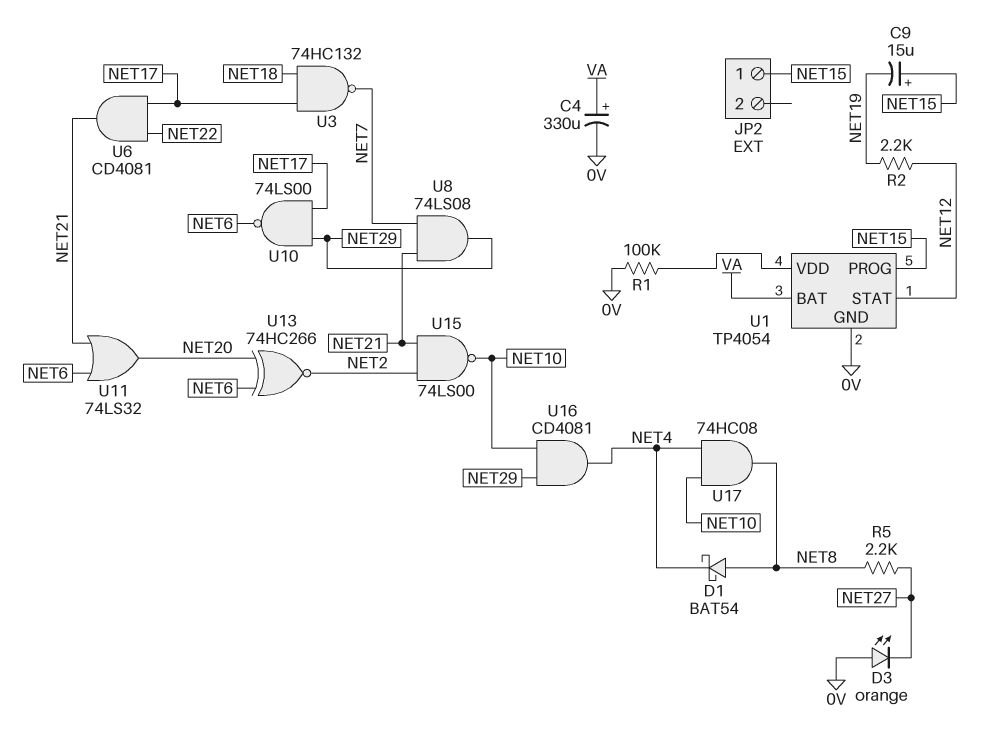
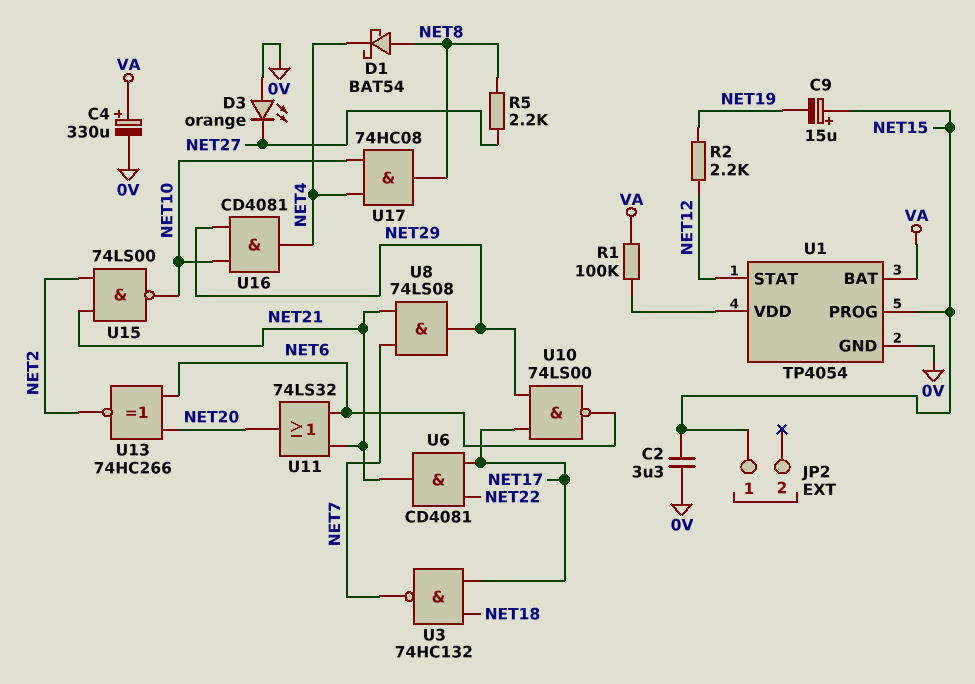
C2: none -> 3.3uF (0V, NET15)
R1: 100k (0V, U1/VDD) -> 100k (U1/VDD, VA)

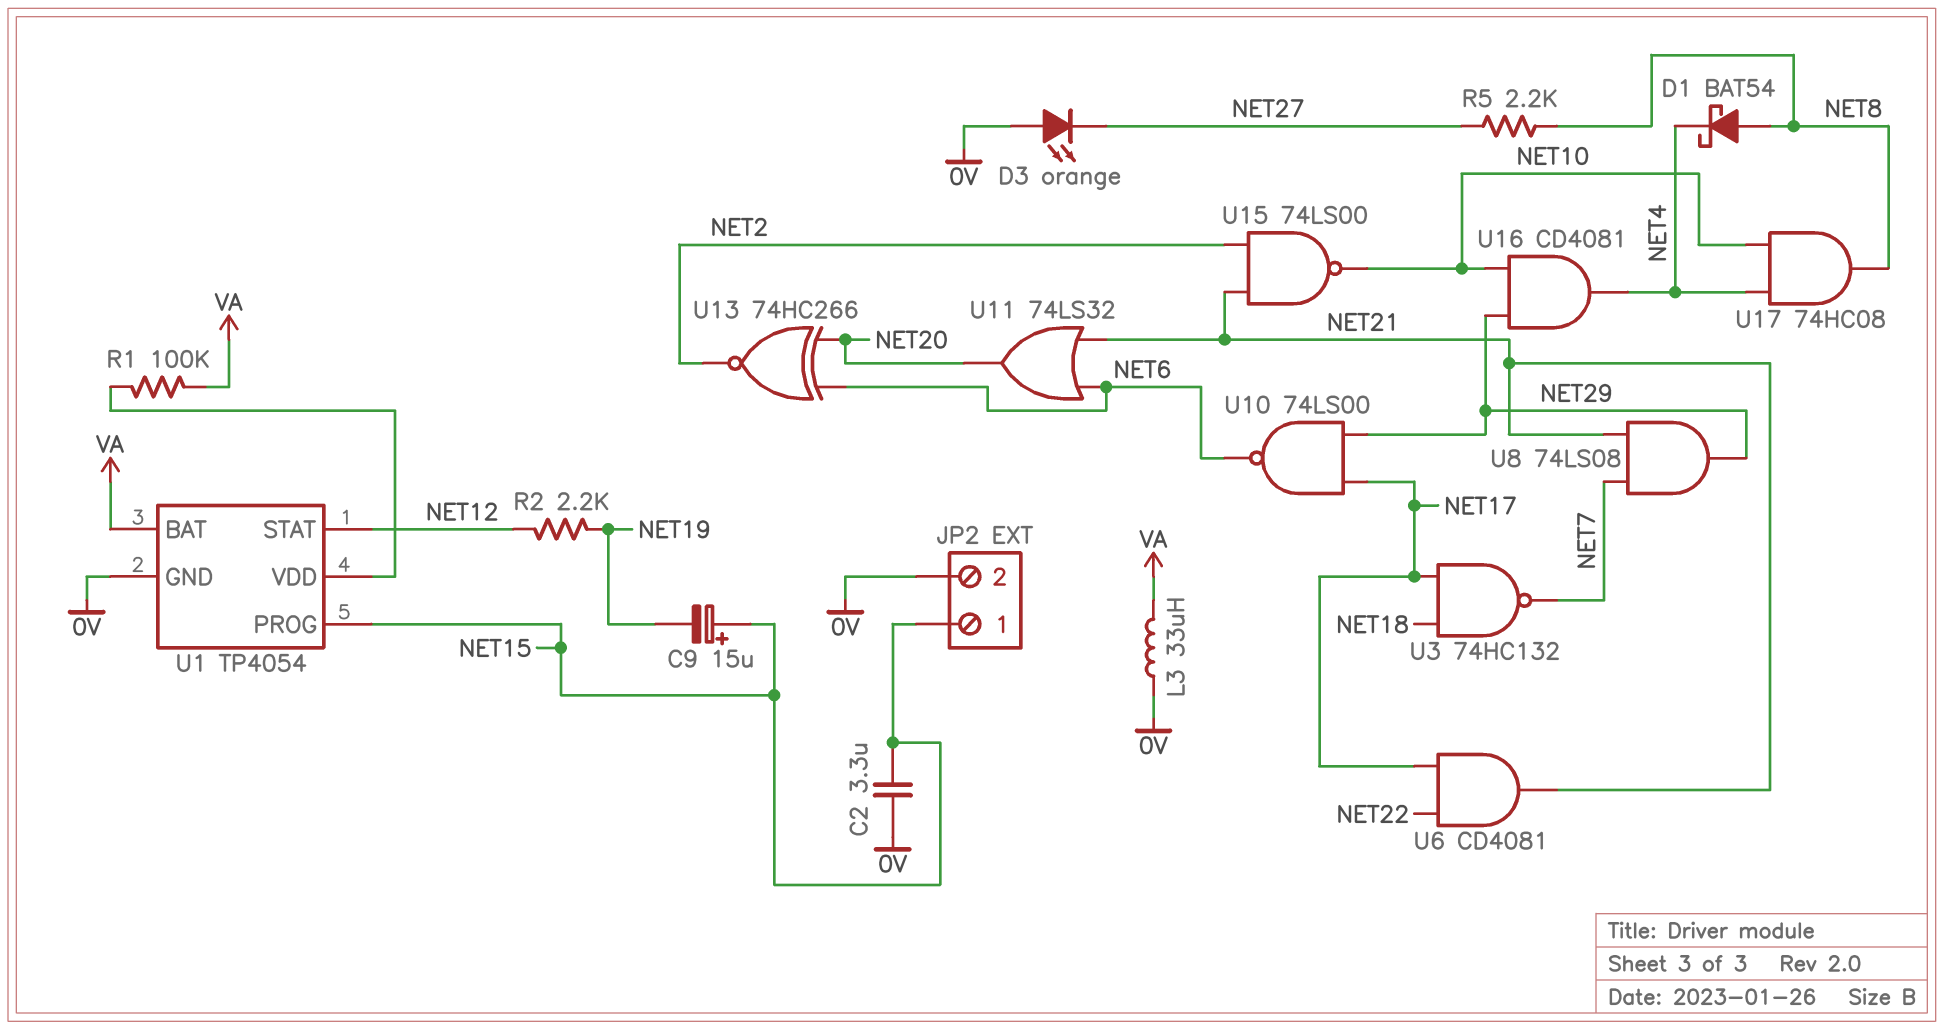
C4: 330uF (plus VA, minus 0V) -> none
JP2 pin 2: none -> 0V
L3: none -> 33uH (0V, VA)

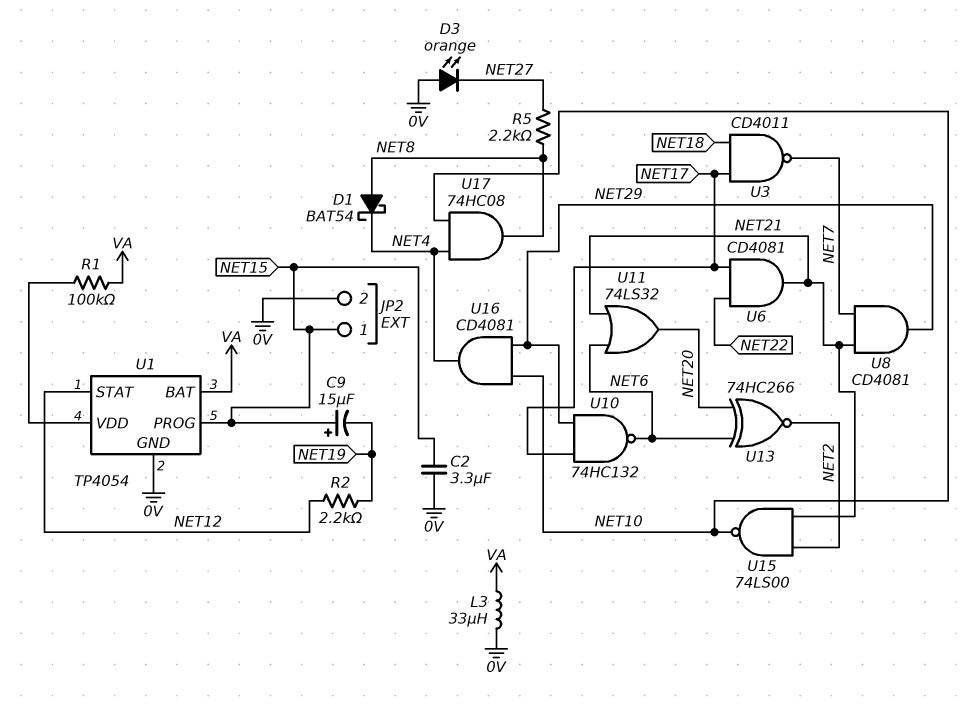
U3: NAND 74HC132 (in NET17, in NET18, out NET7) -> NAND CD4011 (in NET17, in NET18, out NET7)
U8: AND 74LS08 (in NET7, in NET21, out NET29) -> AND CD4081 (in NET7, in NET21, out NET29)
U10: NAND 74LS00 (in NET17, in NET29, out NET6) -> NAND 74HC132 (in NET17, in NET29, out NET6)

